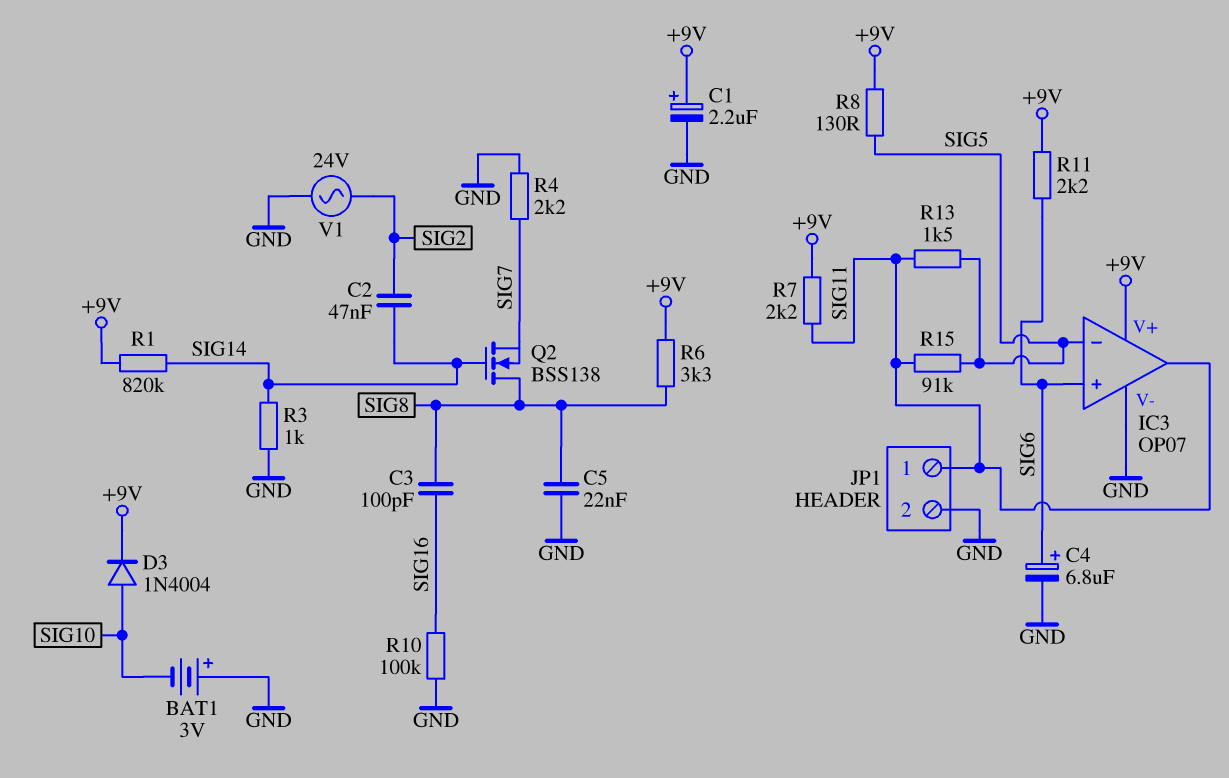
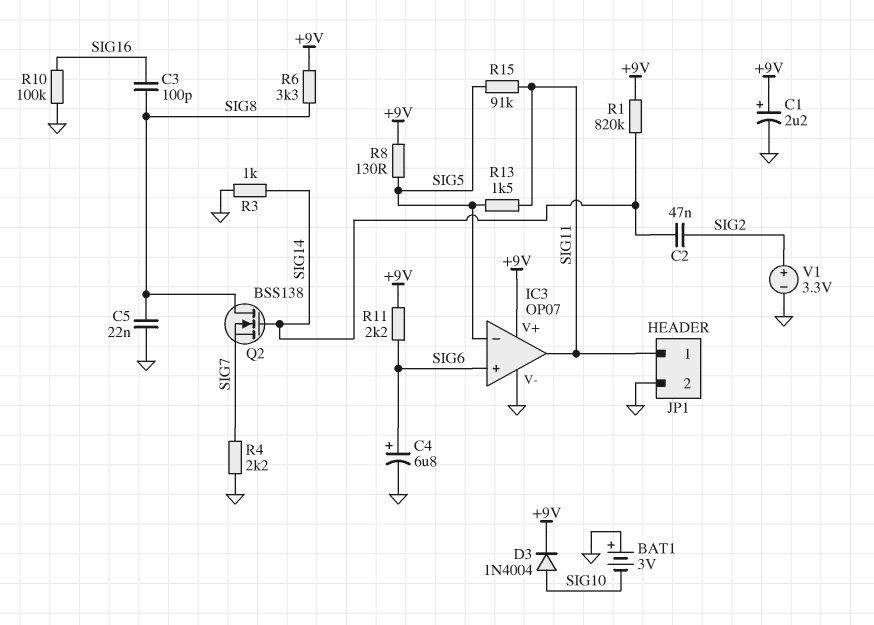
R7: 2.2k (+9V, SIG11) -> none
V1: AC 24V (GND, SIG2) -> 3.3V (plus SIG2, minus GND)

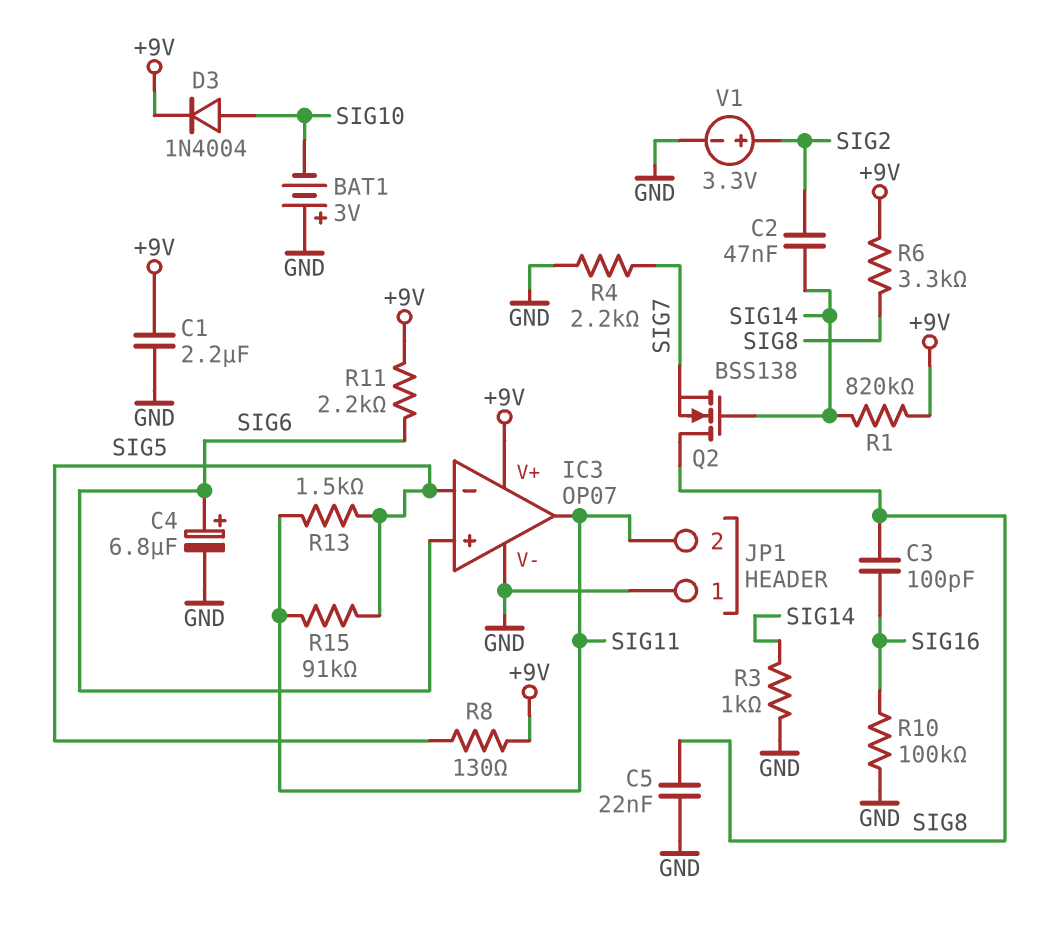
C1: 2.2uF (plus +9V, minus GND) -> 2.2uF (+9V, GND)
JP1 pin 1: SIG11 -> GND
JP1 pin 2: GND -> SIG11

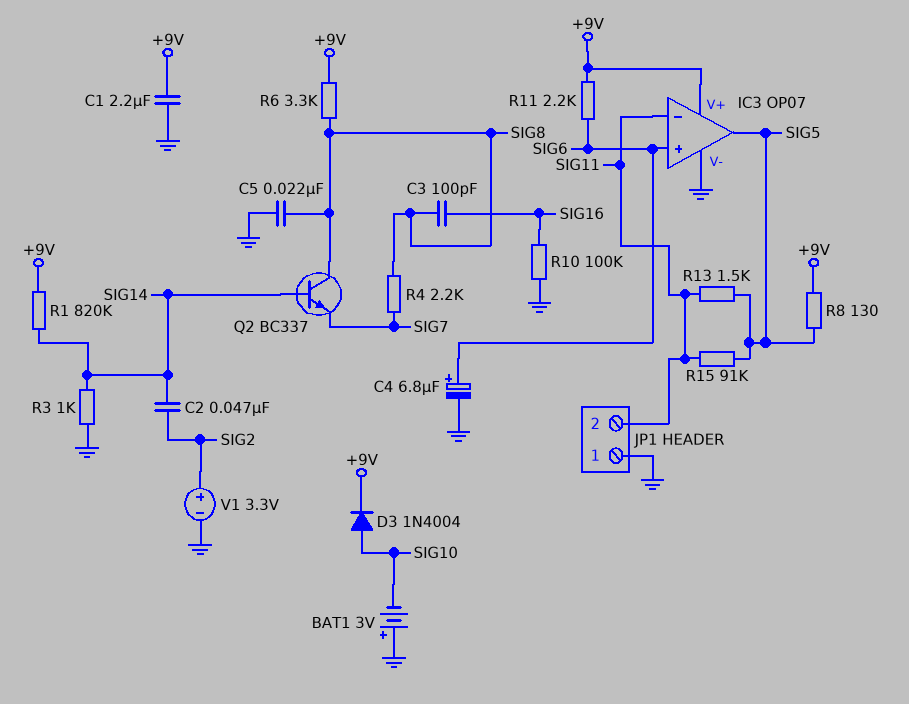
IC3 pin in-: SIG5 -> SIG11
IC3 pin out: SIG11 -> SIG5
Q2: NMOS BSS138 (G SIG14, D SIG8, S SIG7) -> NPN BC337 (B SIG14, C SIG8, E SIG7)
R4: 2.2k (GND, SIG7) -> 2.2k (SIG7, SIG8)

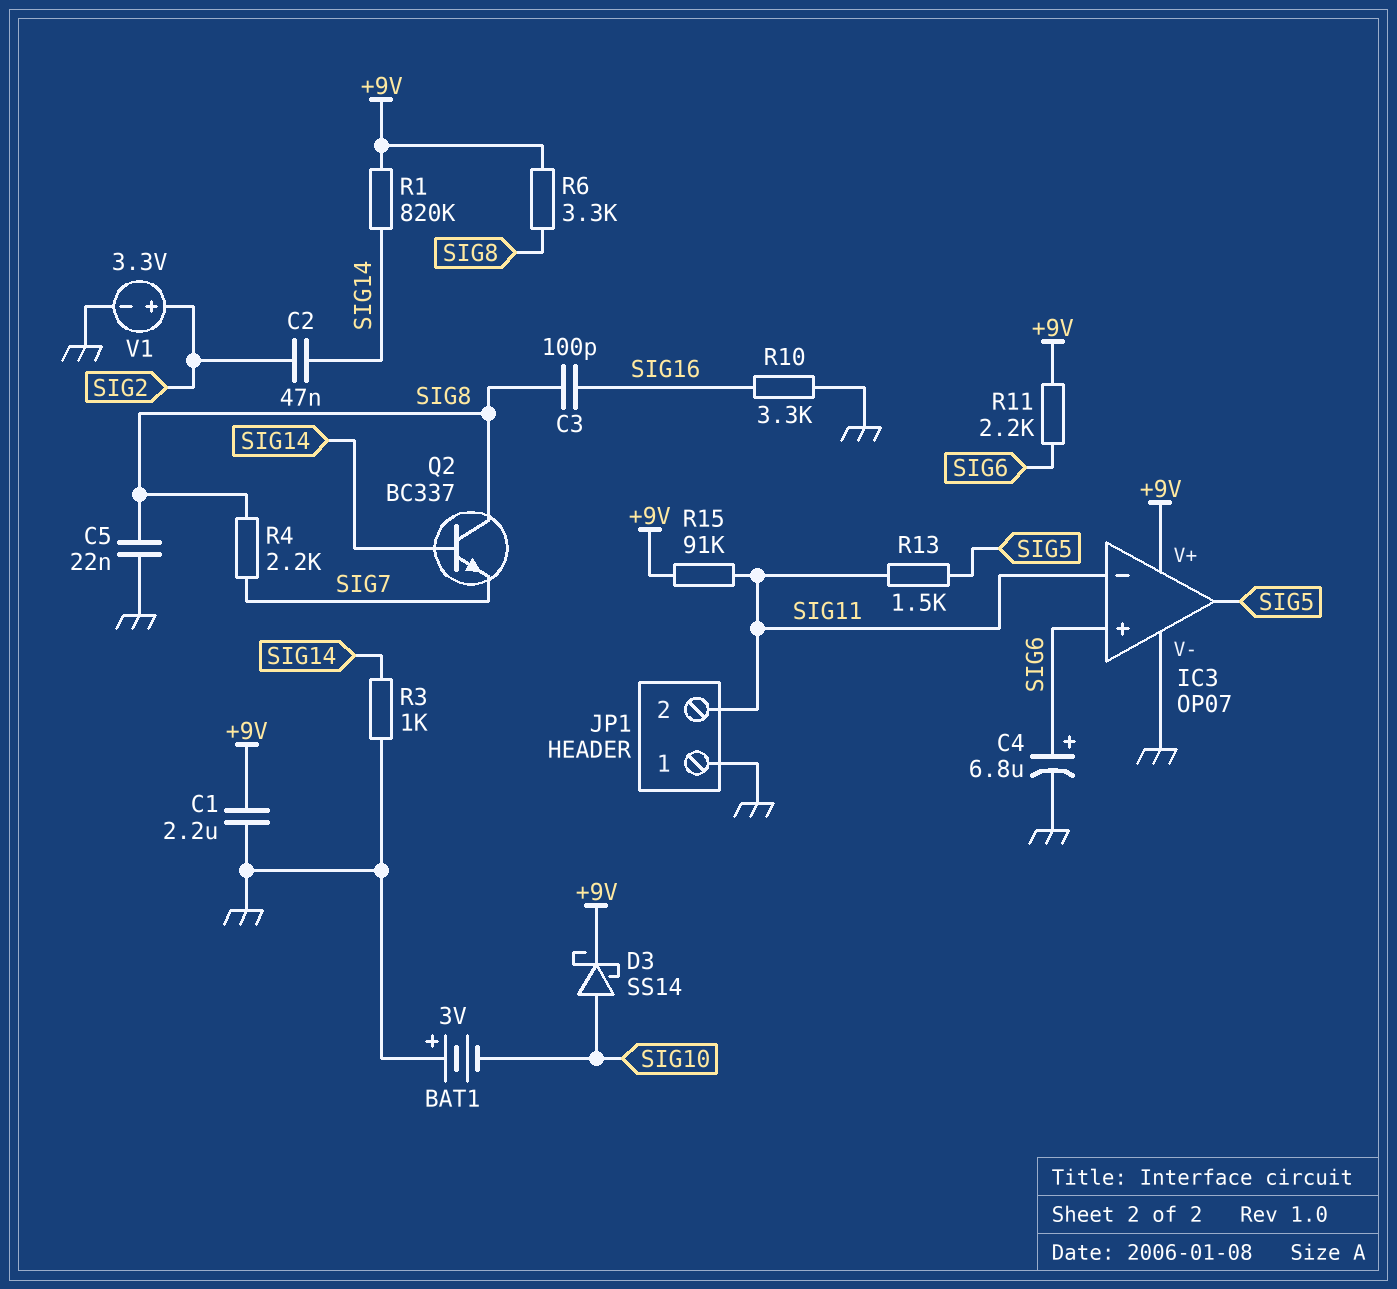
D3: diode 1N4004 (A SIG10, K +9V) -> schottky SS14 (A SIG10, K +9V)
R8: 130 (+9V, SIG5) -> none
R10: 100k (GND, SIG16) -> 3.3k (GND, SIG16)
R15: 91k (SIG5, SIG11) -> 91k (+9V, SIG11)

